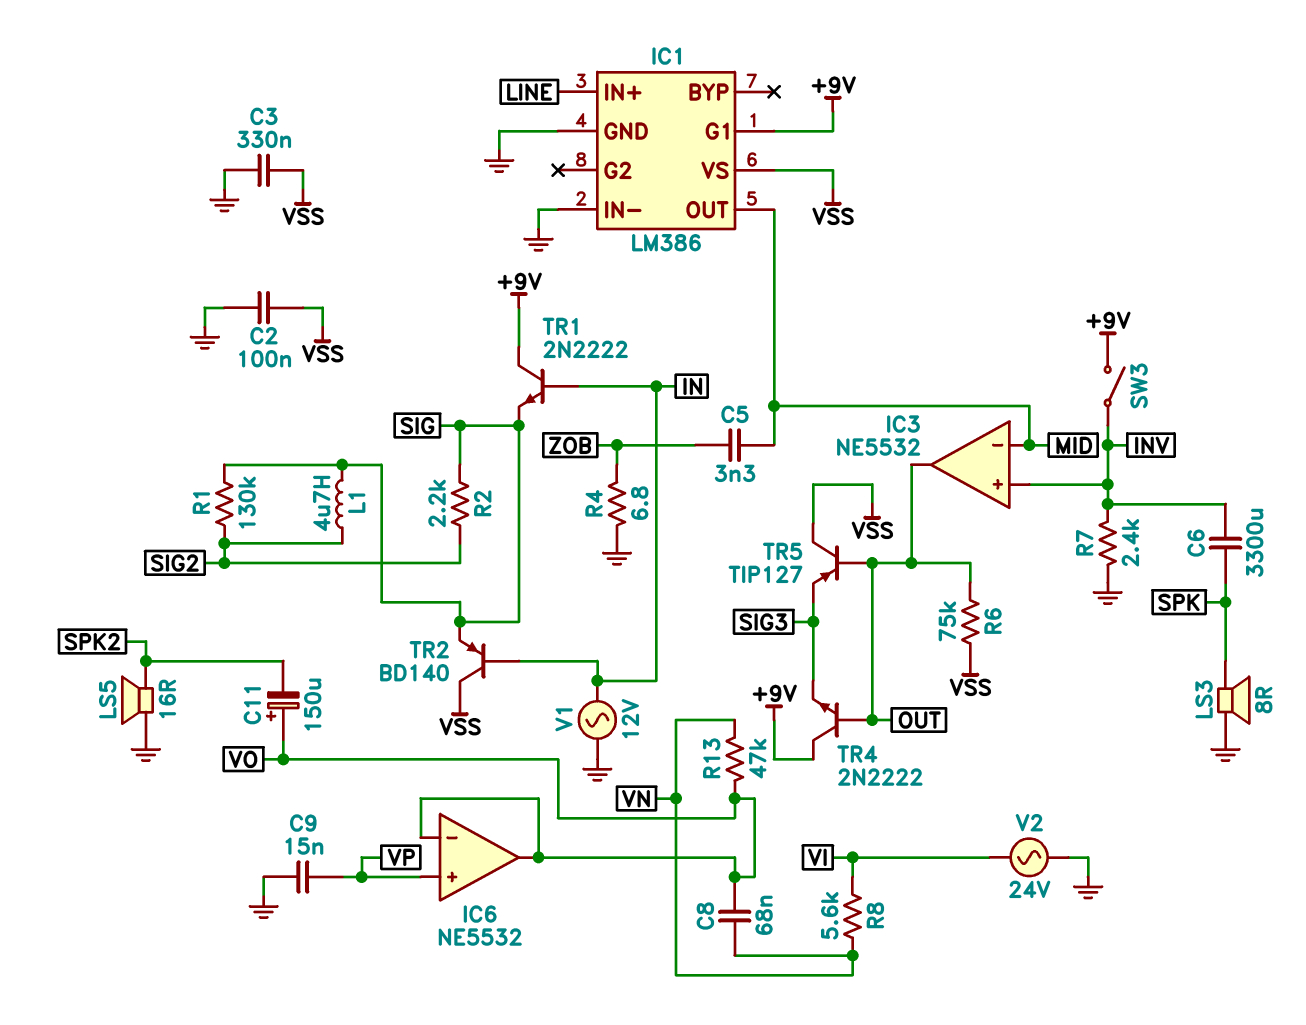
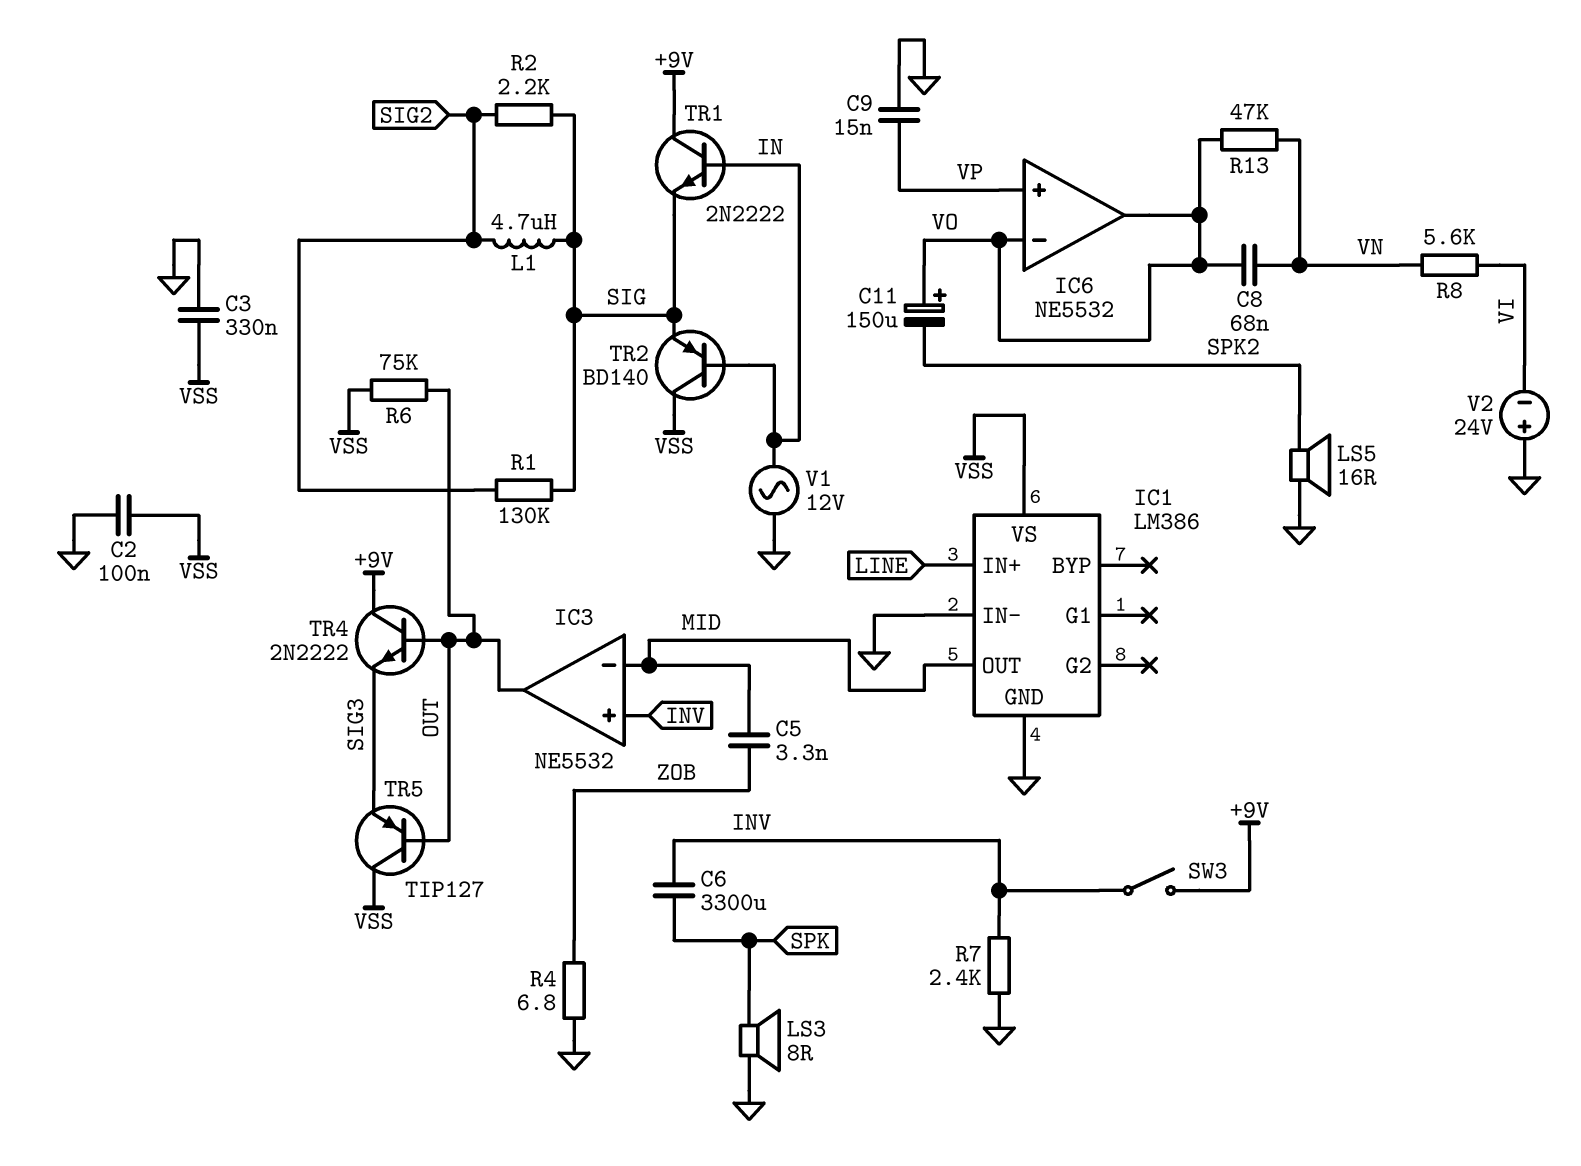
IC1 pin G1: +9V -> none
V2: AC 24V (GND, VI) -> 24V (plus GND, minus VI)

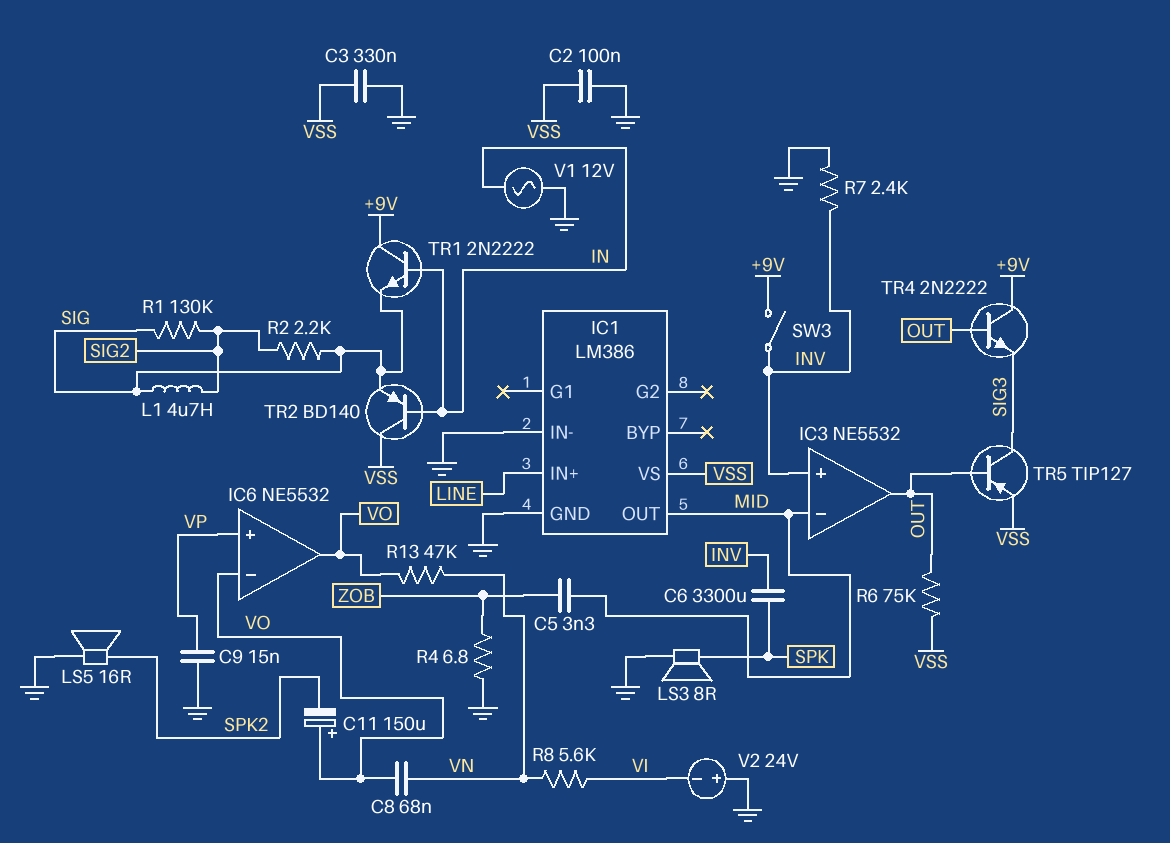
TR5: PNP TIP127 (B OUT, C VSS, E SIG3) -> PNP TIP127 (B OUT, C SIG3, E VSS)

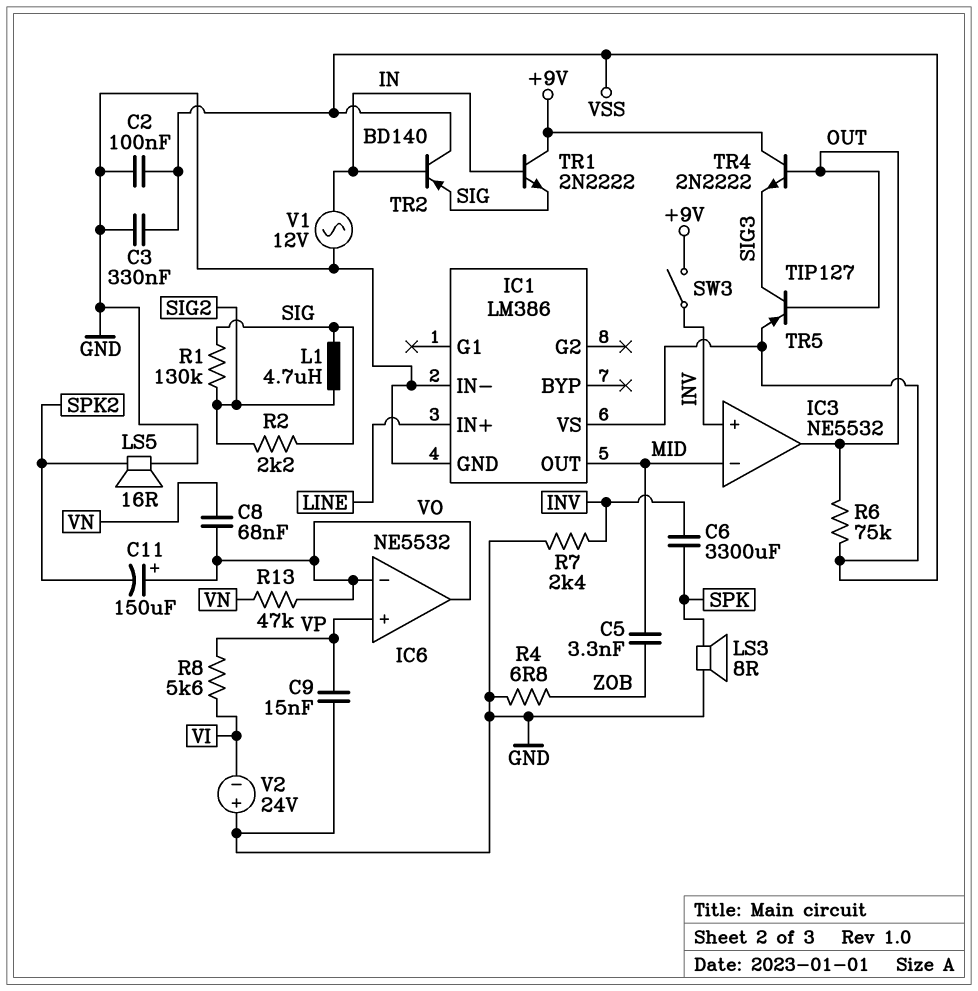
R8: 5.6k (VI, VN) -> 5.6k (VI, VP)

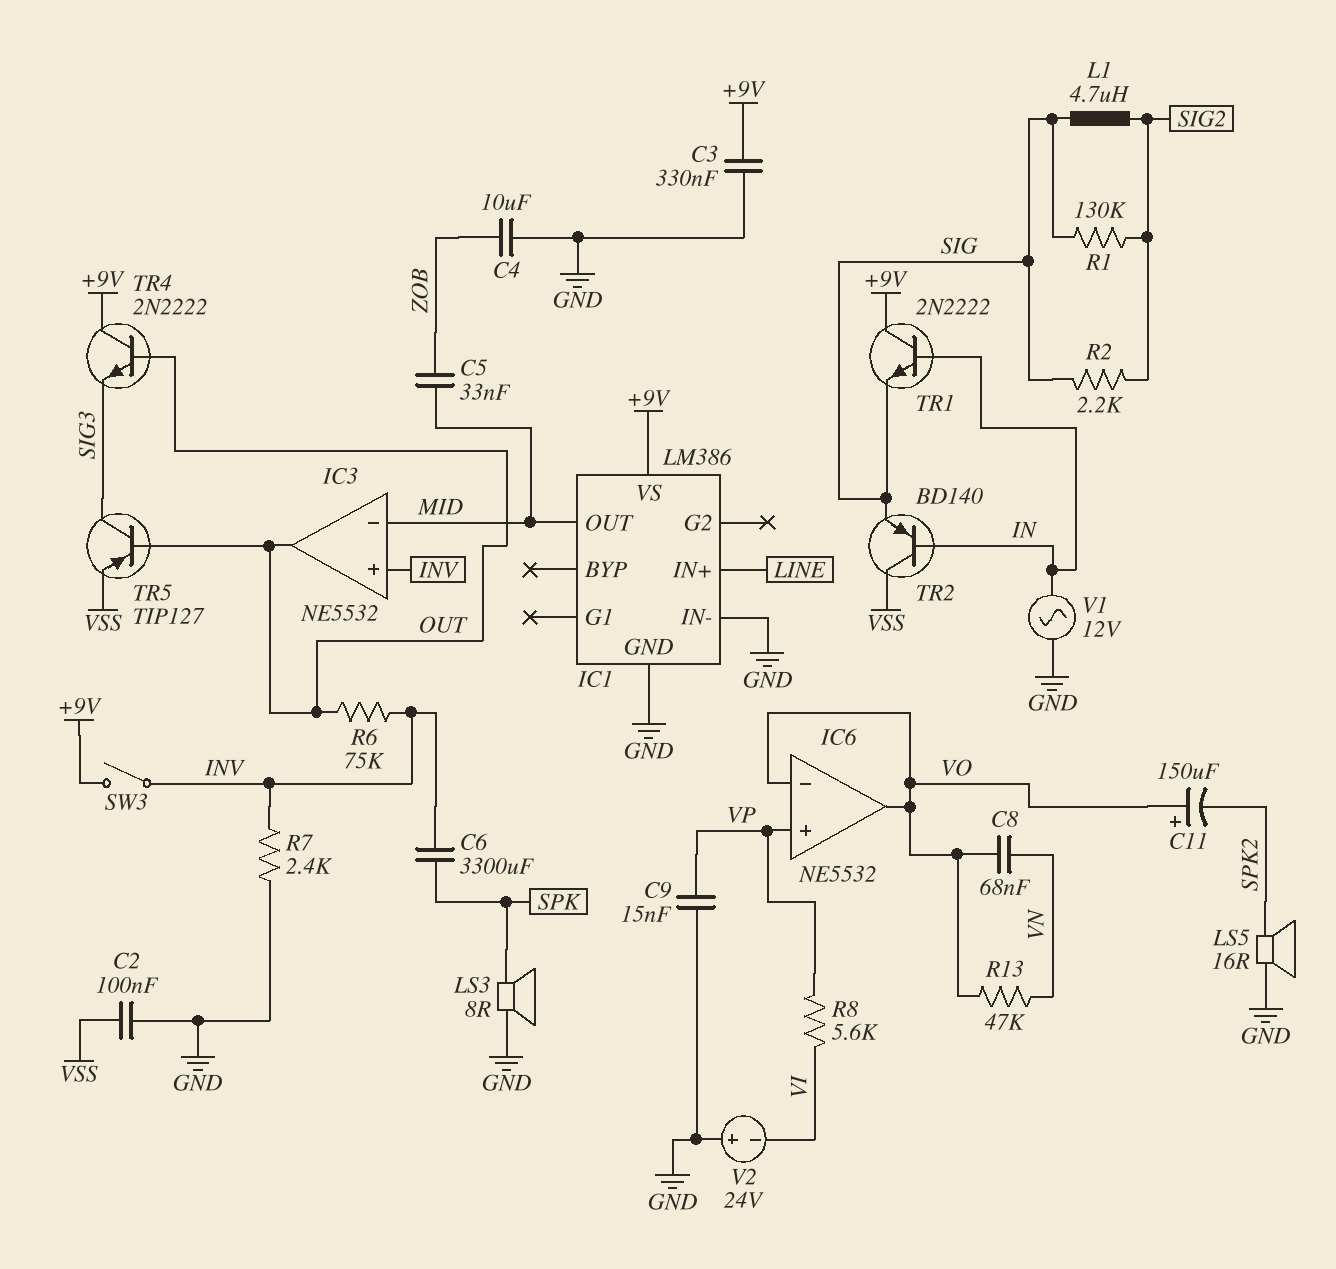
C3: 330nF (GND, VSS) -> 330nF (+9V, GND)
C4: none -> 10uF (GND, ZOB)
C5: 3.3nF (MID, ZOB) -> 33nF (MID, ZOB)
IC1 pin VS: VSS -> +9V
R4: 6.8 (GND, ZOB) -> none
R6: 75k (OUT, VSS) -> 75k (INV, OUT)

